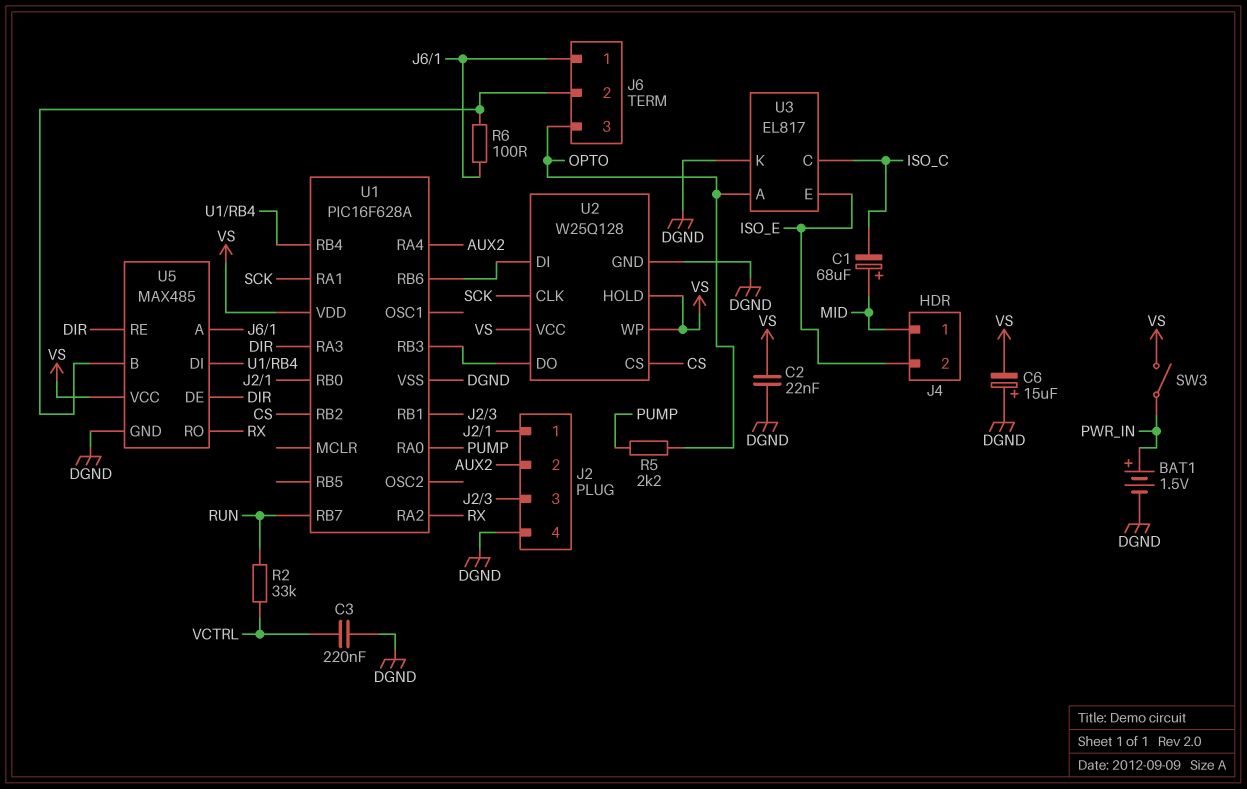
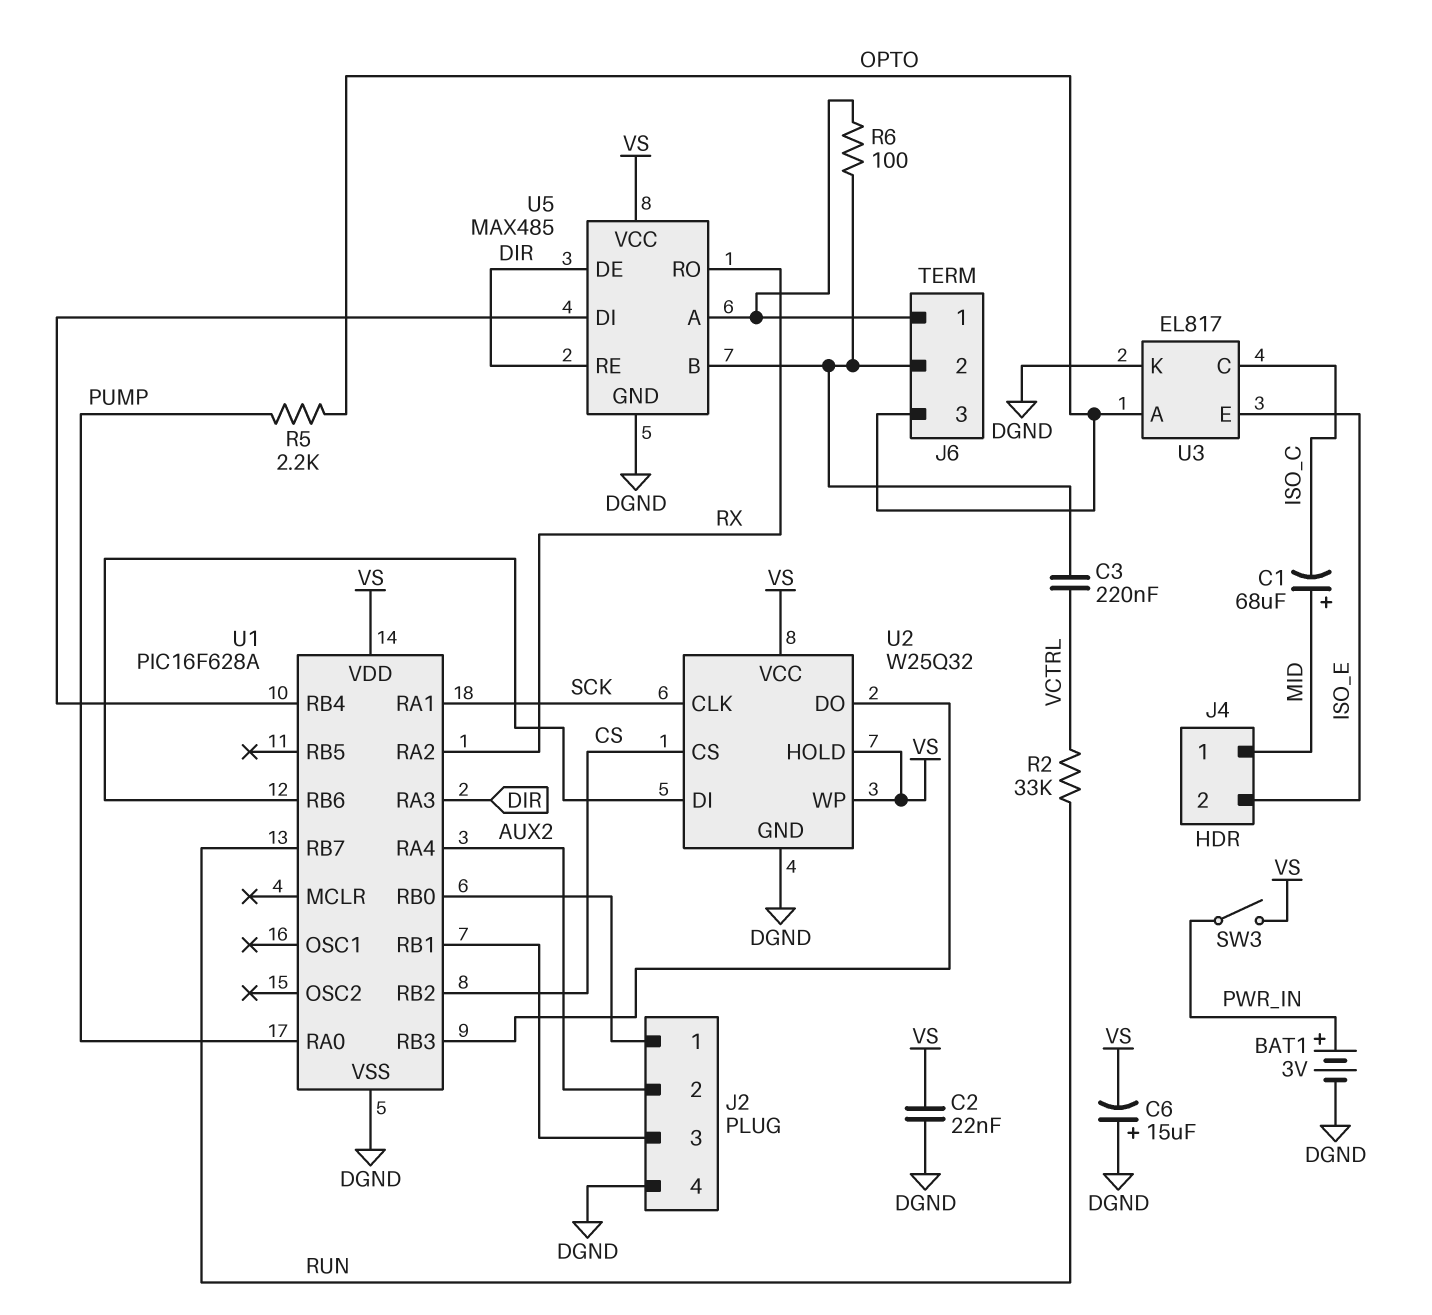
BAT1: 1.5V (plus PWR_IN, minus DGND) -> 3V (plus PWR_IN, minus DGND)
C3: 220nF (DGND, VCTRL) -> 220nF (J6/2, VCTRL)
U2: W25Q128 -> W25Q32

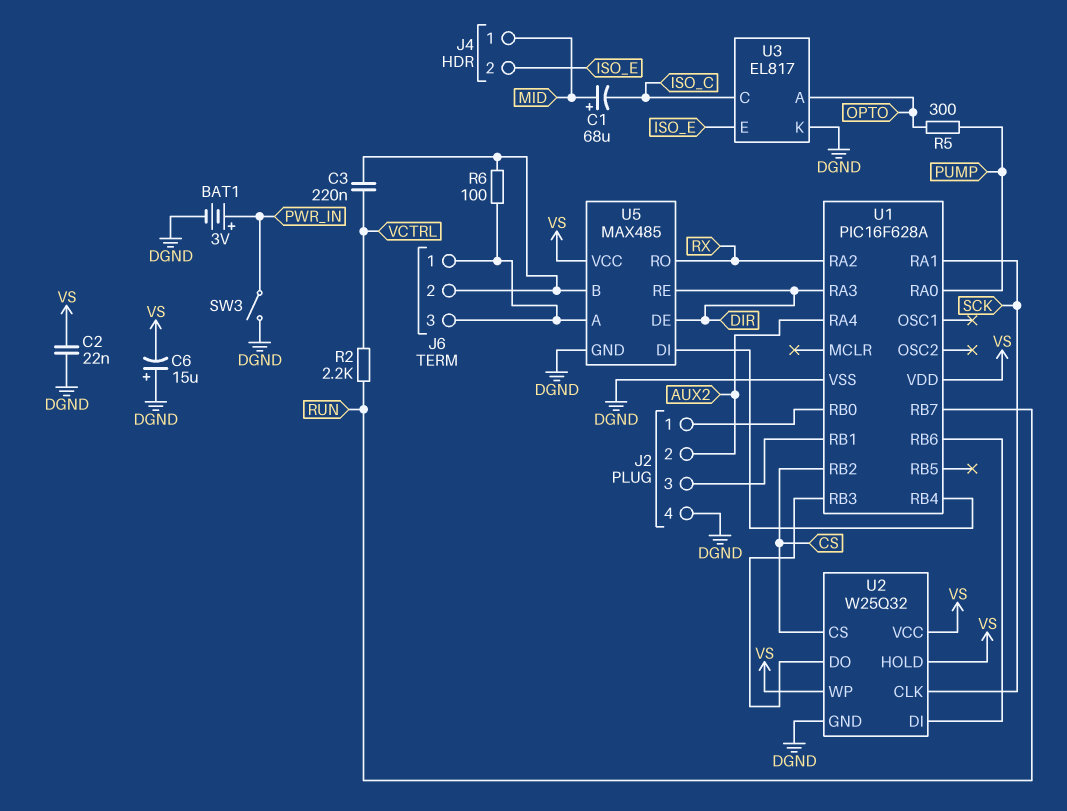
J6 pin 3: OPTO -> J6/1
R2: 33k (RUN, VCTRL) -> 2.2k (RUN, VCTRL)
R5: 2.2k (OPTO, PUMP) -> 300 (OPTO, PUMP)
SW3: switch (PWR_IN, VS) -> switch (DGND, PWR_IN)

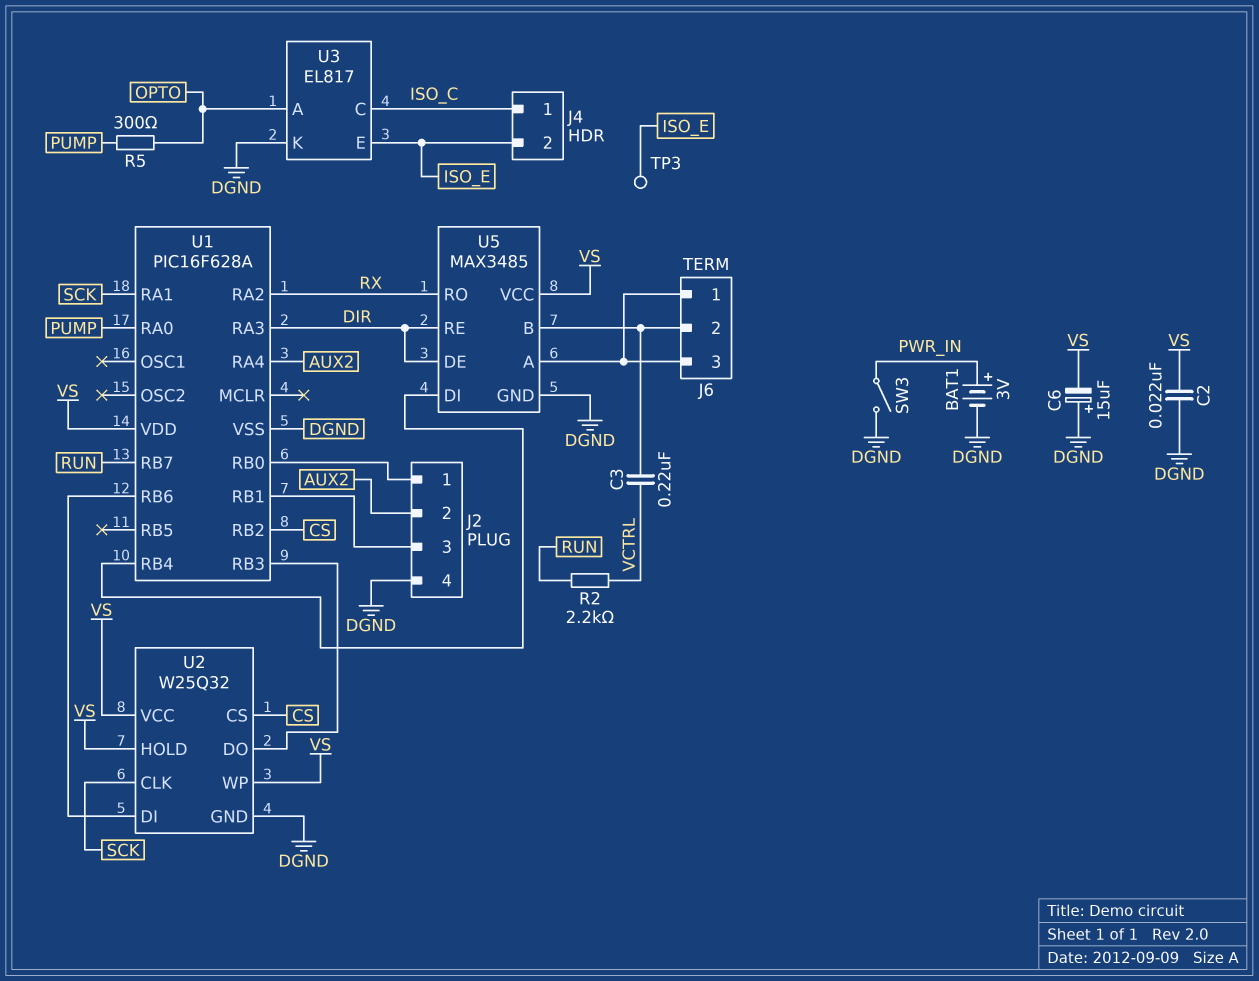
C1: 68uF (plus MID, minus ISO_C) -> none
J4 pin 1: MID -> ISO_C
R6: 100 (J6/1, J6/2) -> none
TP3: none -> test point (ISO_E)
U5: MAX485 -> MAX3485

